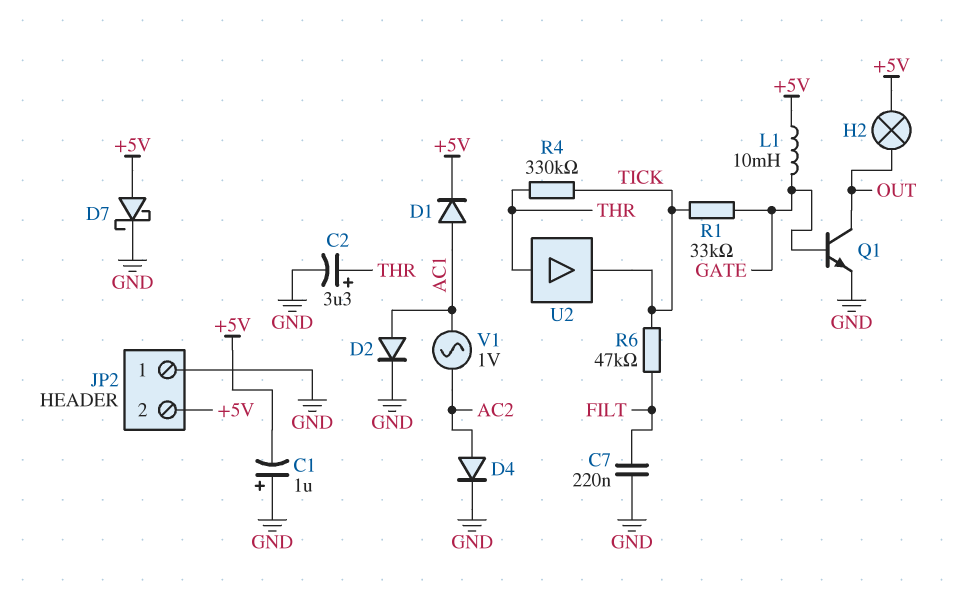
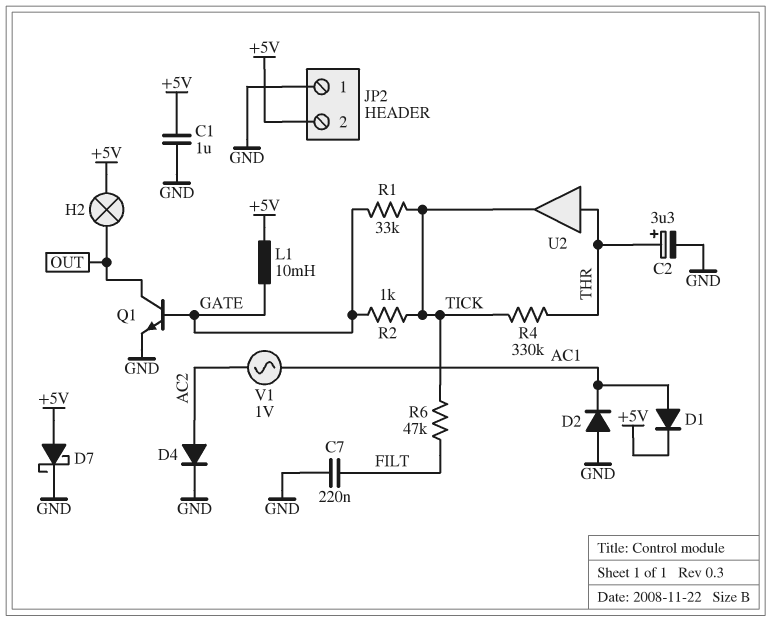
C1: 1uF (plus GND, minus +5V) -> 1uF (+5V, GND)
D2: diode (A AC1, K GND) -> diode (A GND, K AC1)
R2: none -> 1k (GATE, TICK)

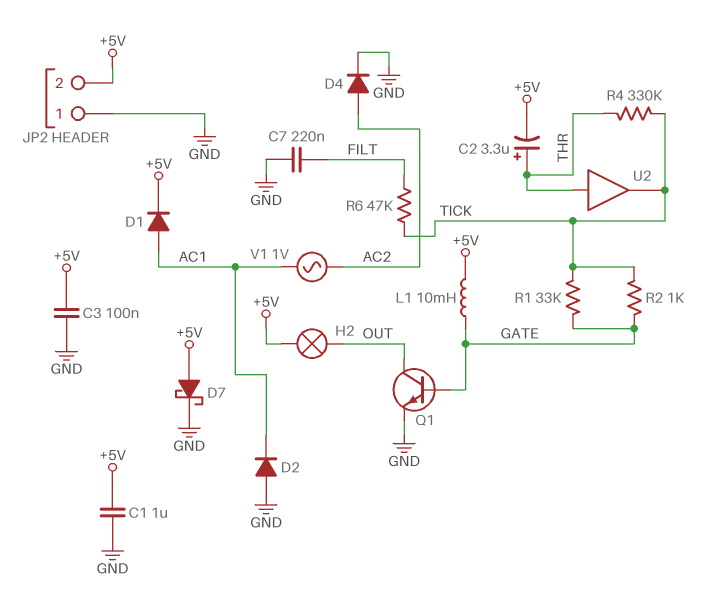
C2: 3.3uF (plus THR, minus GND) -> 3.3uF (plus THR, minus +5V)
C3: none -> 100nF (+5V, GND)

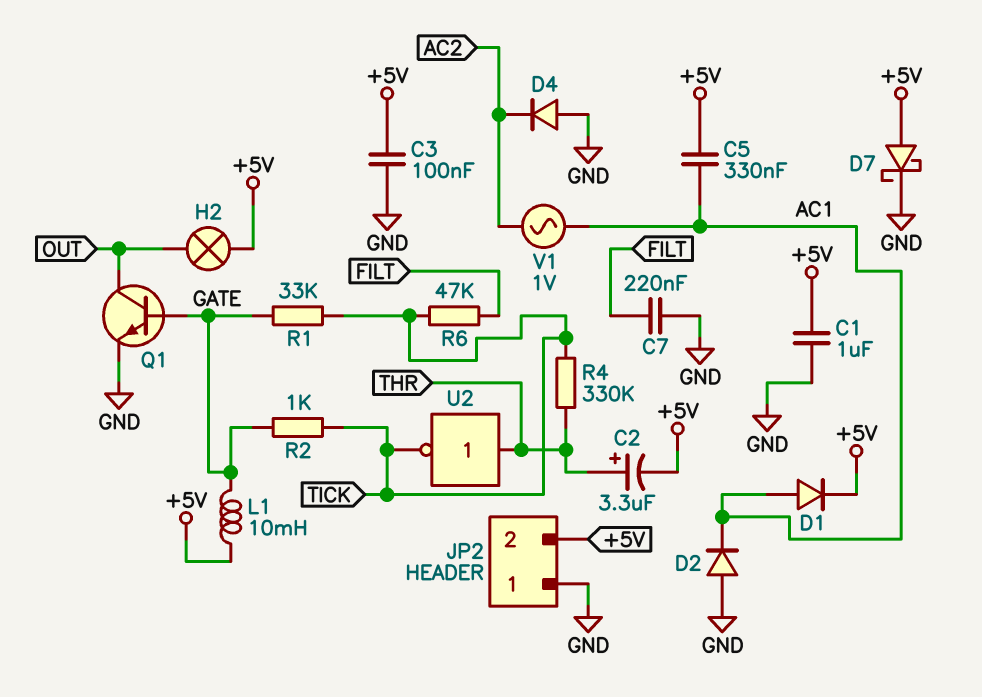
C5: none -> 330nF (+5V, AC1)
D4: diode (A AC2, K GND) -> diode (A GND, K AC2)
U2: buffer (in THR, out TICK) -> NOT (in THR, out TICK)

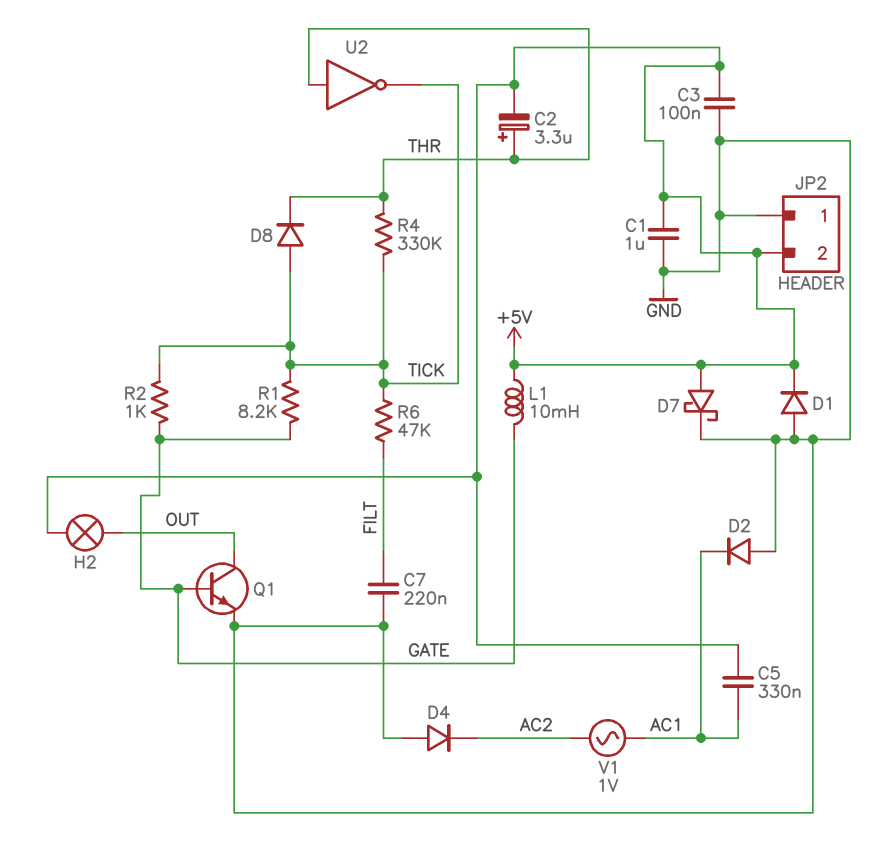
D1: diode (A AC1, K +5V) -> diode (A GND, K +5V)
D8: none -> diode (A TICK, K THR)
R1: 33k (GATE, TICK) -> 8.2k (GATE, TICK)

